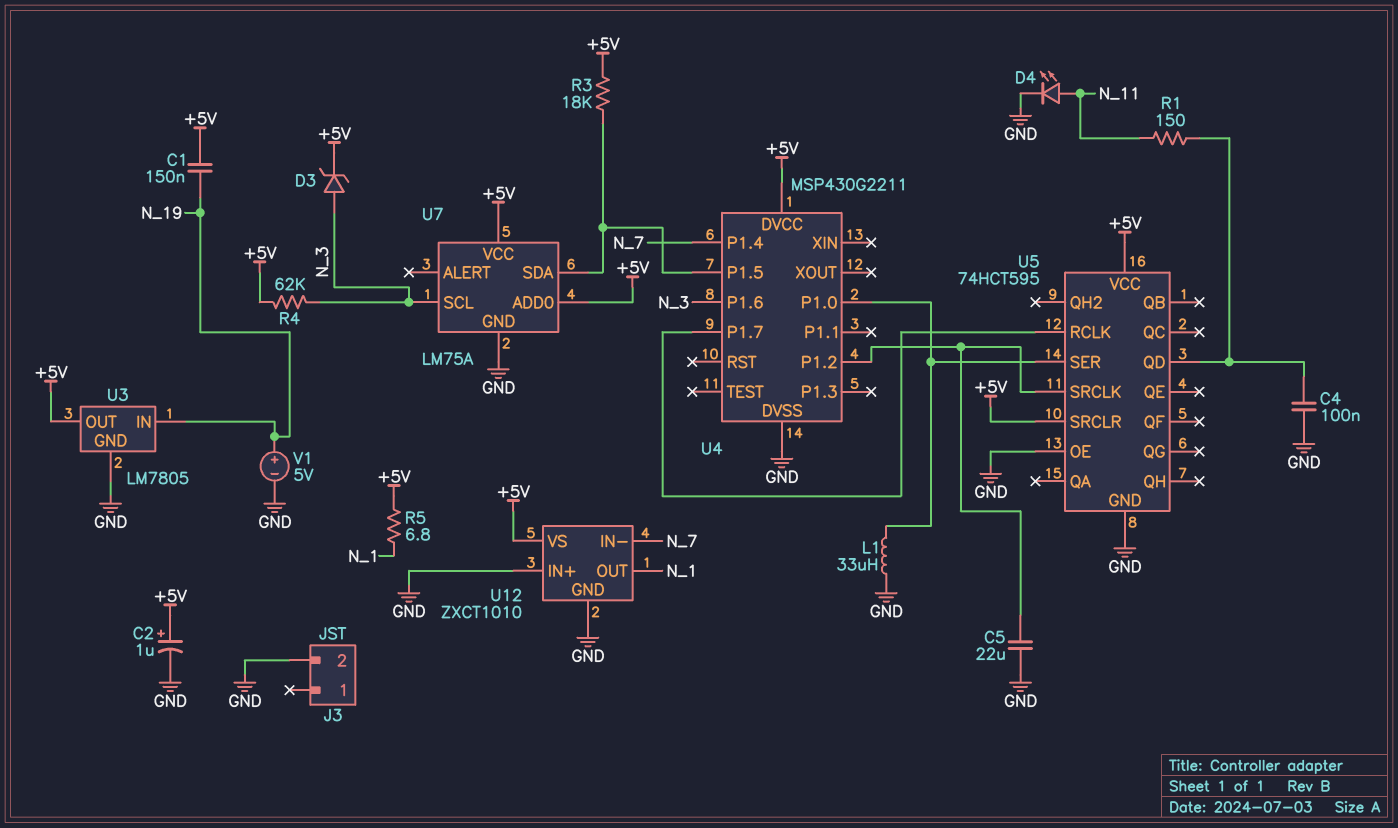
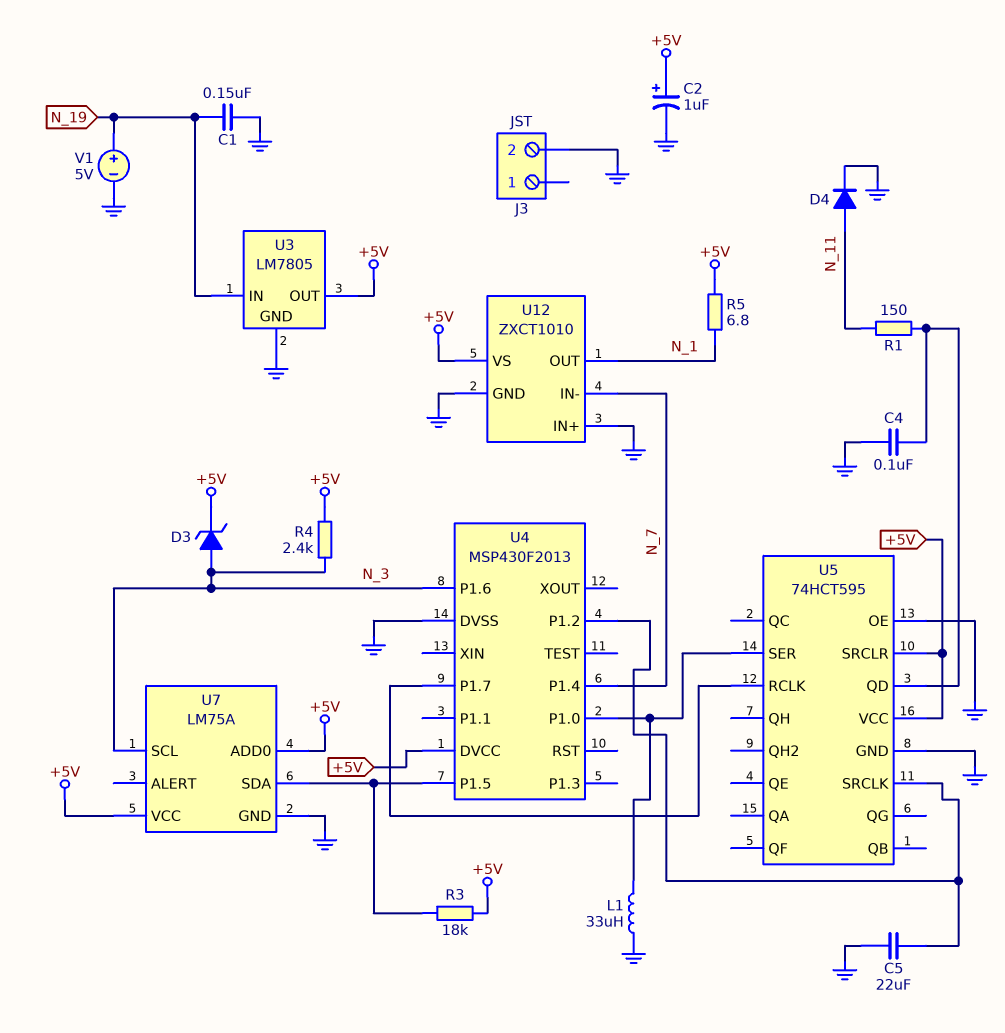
C1: 150nF (+5V, N_19) -> 150nF (GND, N_19)
D4: LED (A N_11, K GND) -> diode (A N_11, K GND)
R4: 62k (+5V, N_3) -> 2.4k (+5V, N_3)
U4: MSP430G2211 -> MSP430F2013

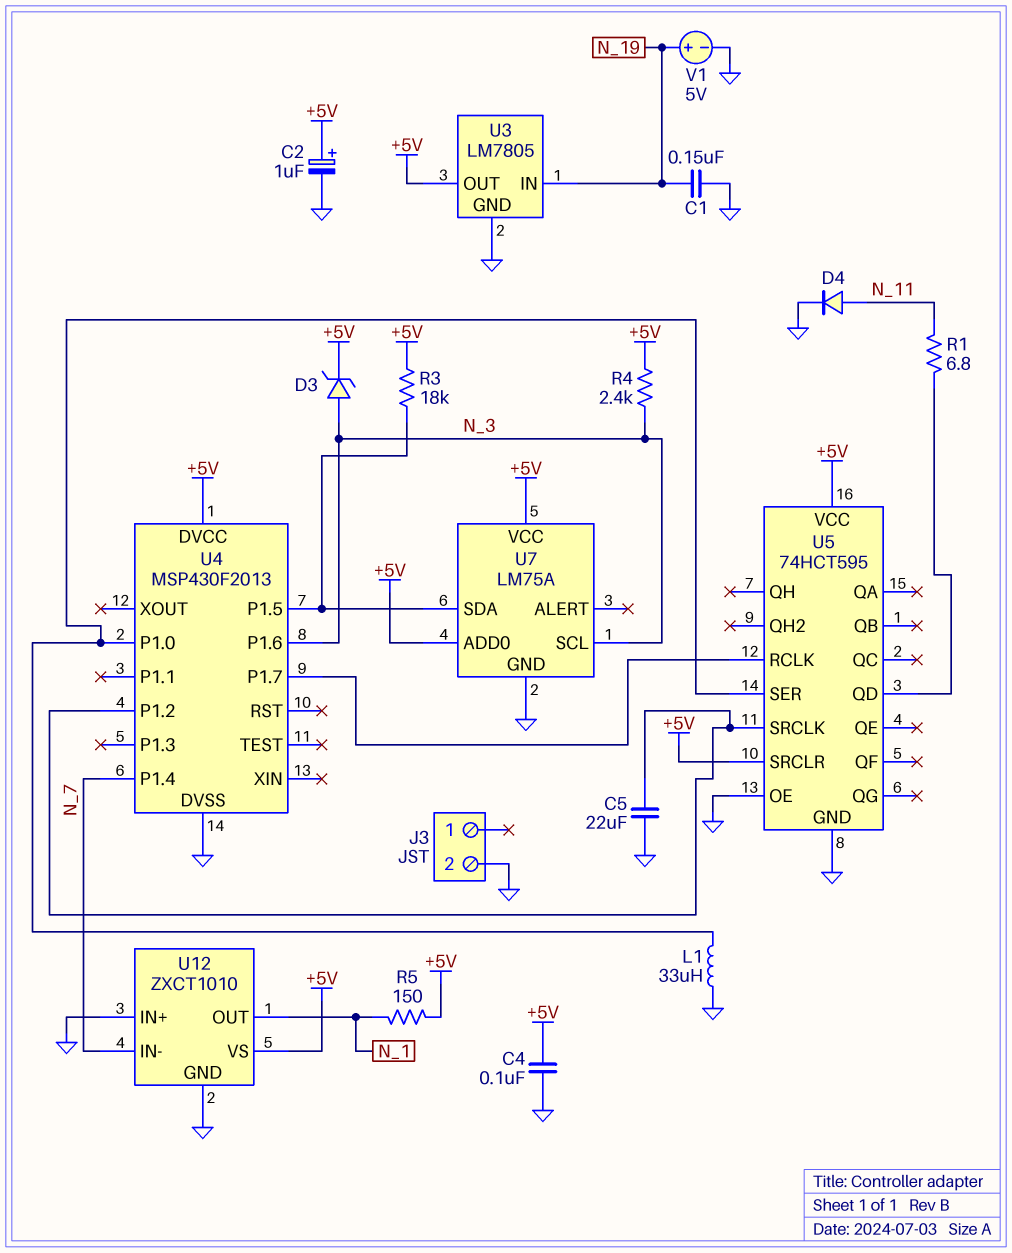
C4: 100nF (GND, U5/QD) -> 100nF (+5V, GND)
R1: 150 (N_11, U5/QD) -> 6.8 (N_11, U5/QD)
R5: 6.8 (+5V, N_1) -> 150 (+5V, N_1)

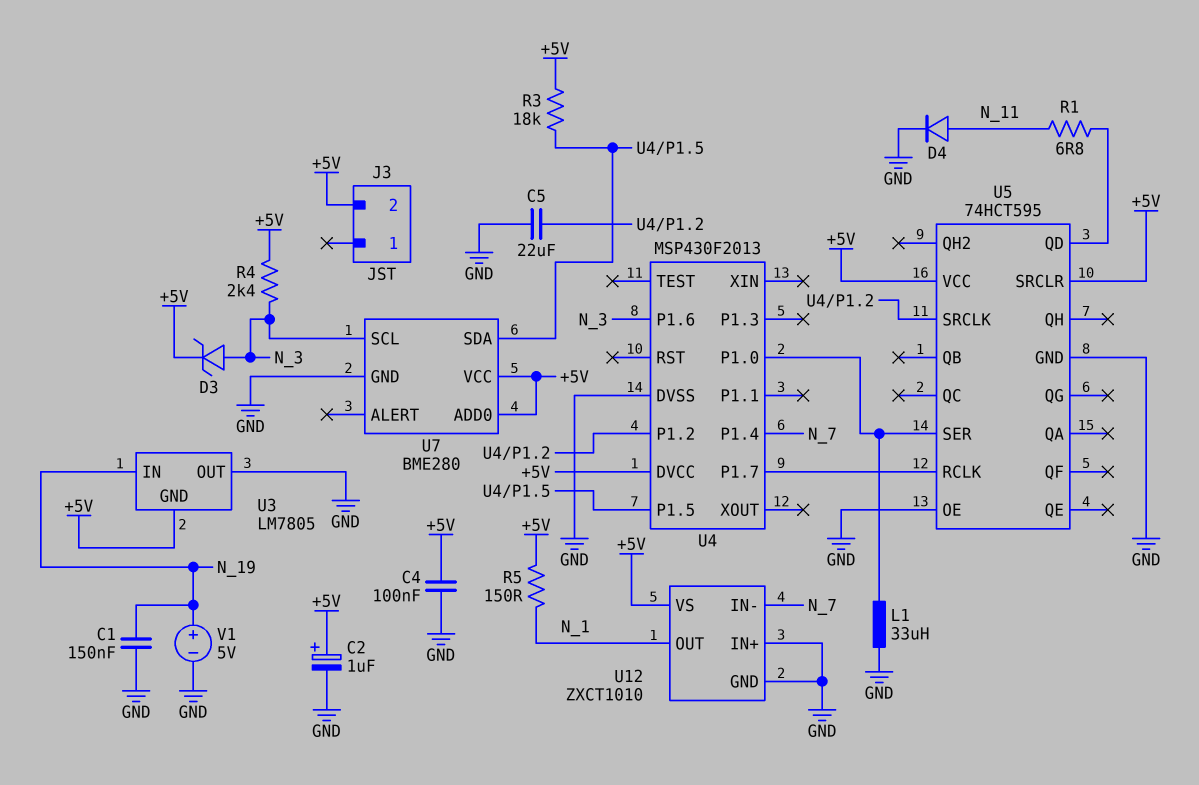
J3 pin 2: GND -> +5V
U3 pin GND: GND -> +5V
U3 pin OUT: +5V -> GND
U7: LM75A -> BME280

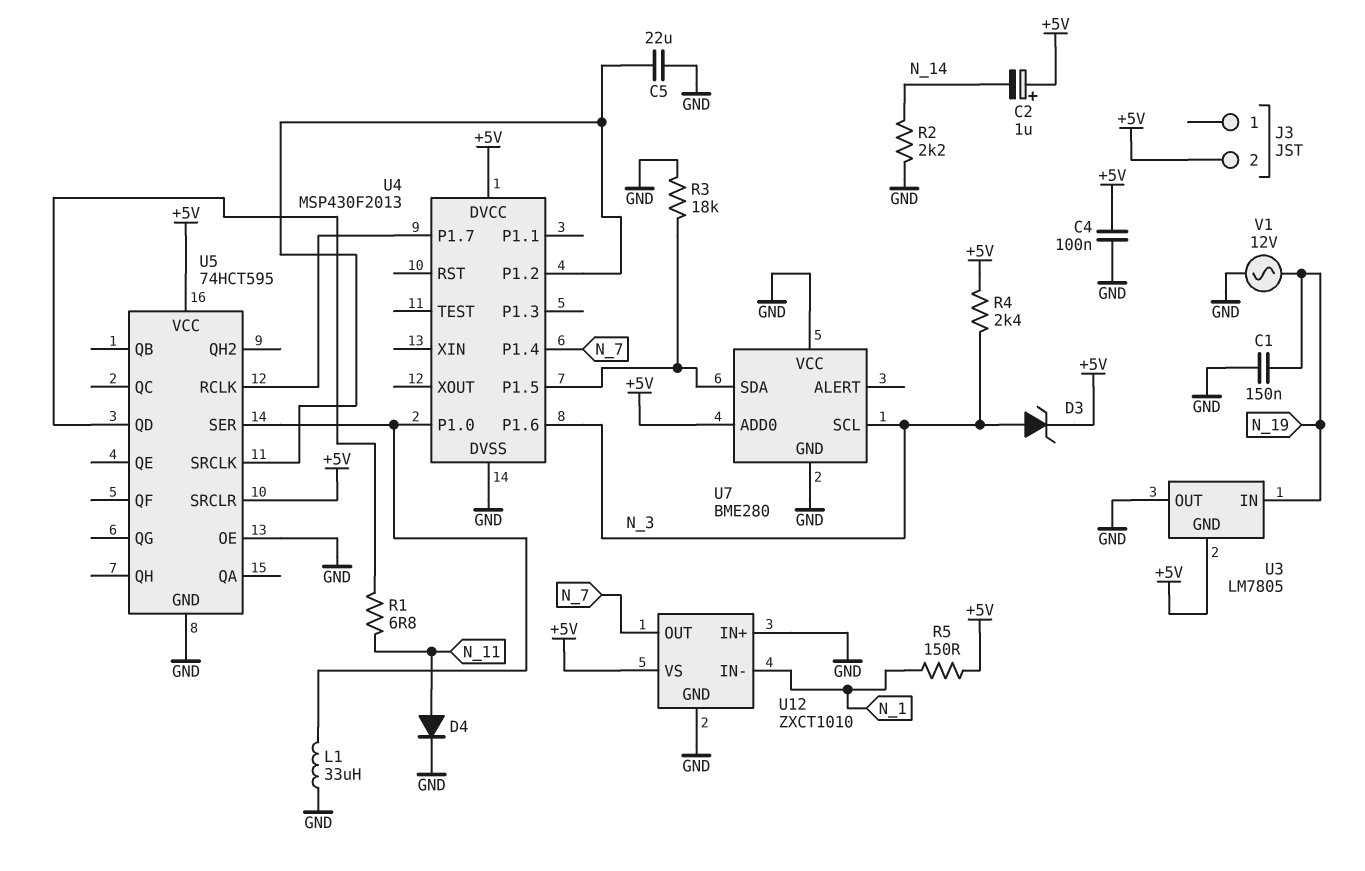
C2: 1uF (plus +5V, minus GND) -> 1uF (plus +5V, minus N_14)
R2: none -> 2.2k (GND, N_14)
R3: 18k (+5V, U4/P1.5) -> 18k (GND, U4/P1.5)
U7 pin VCC: +5V -> GND
U12 pin IN-: N_7 -> N_1
U12 pin OUT: N_1 -> N_7
V1: 5V (plus N_19, minus GND) -> AC 12V (GND, N_19)

